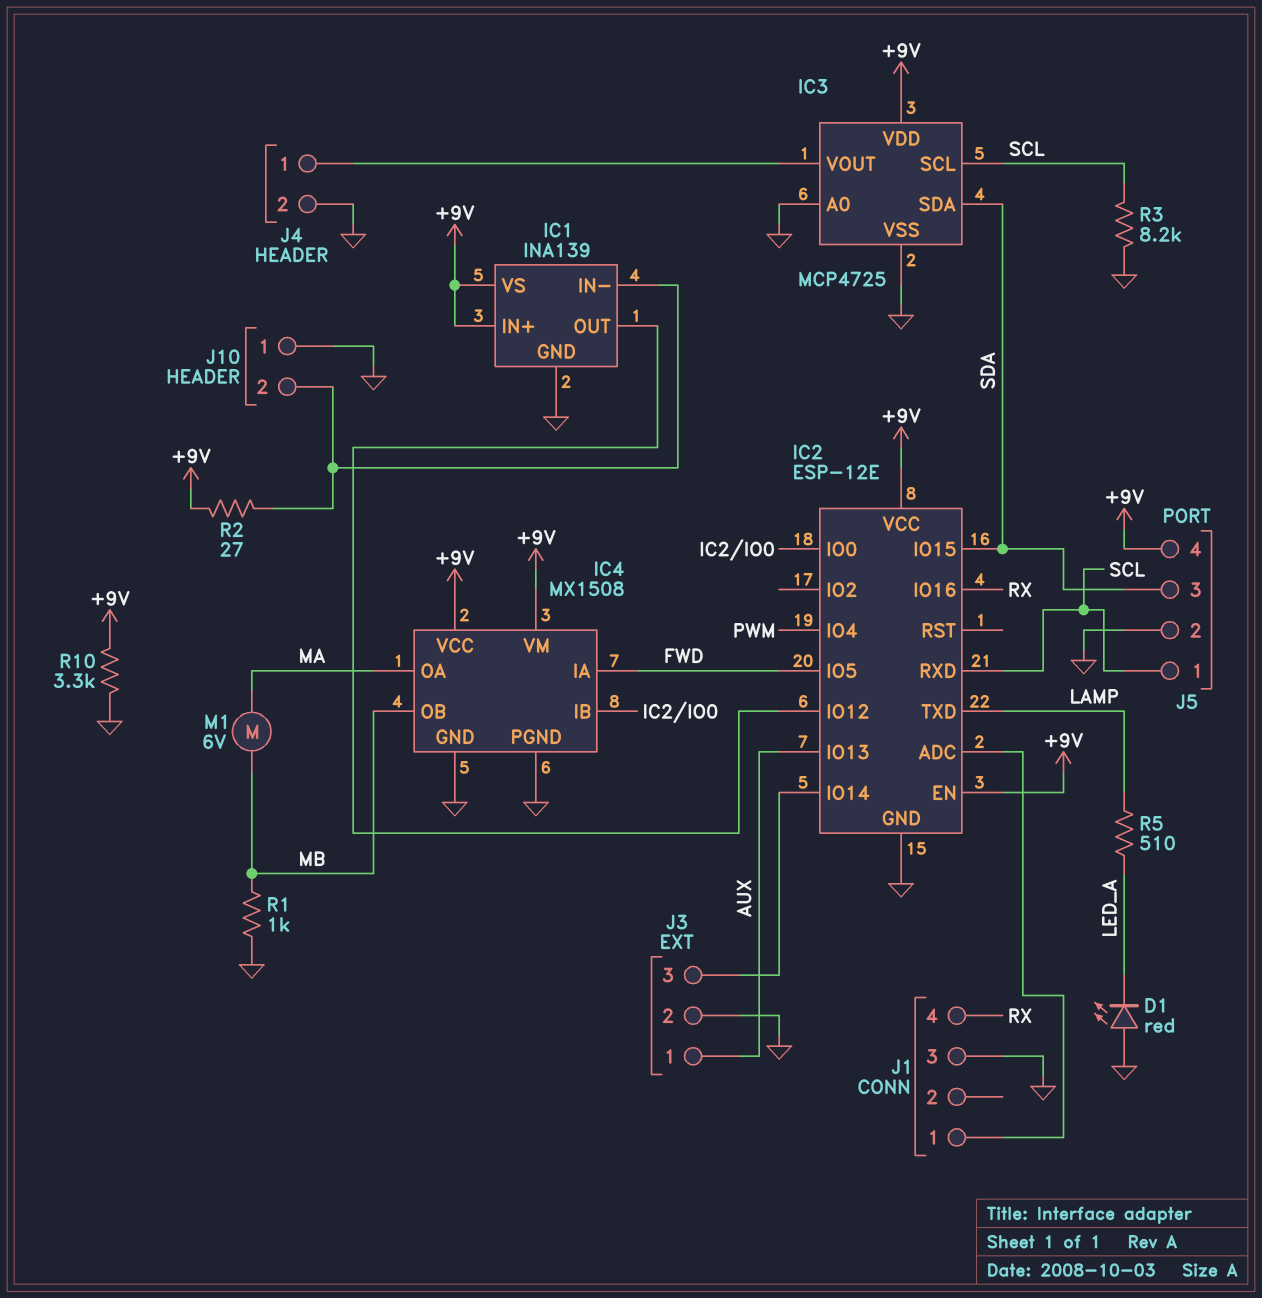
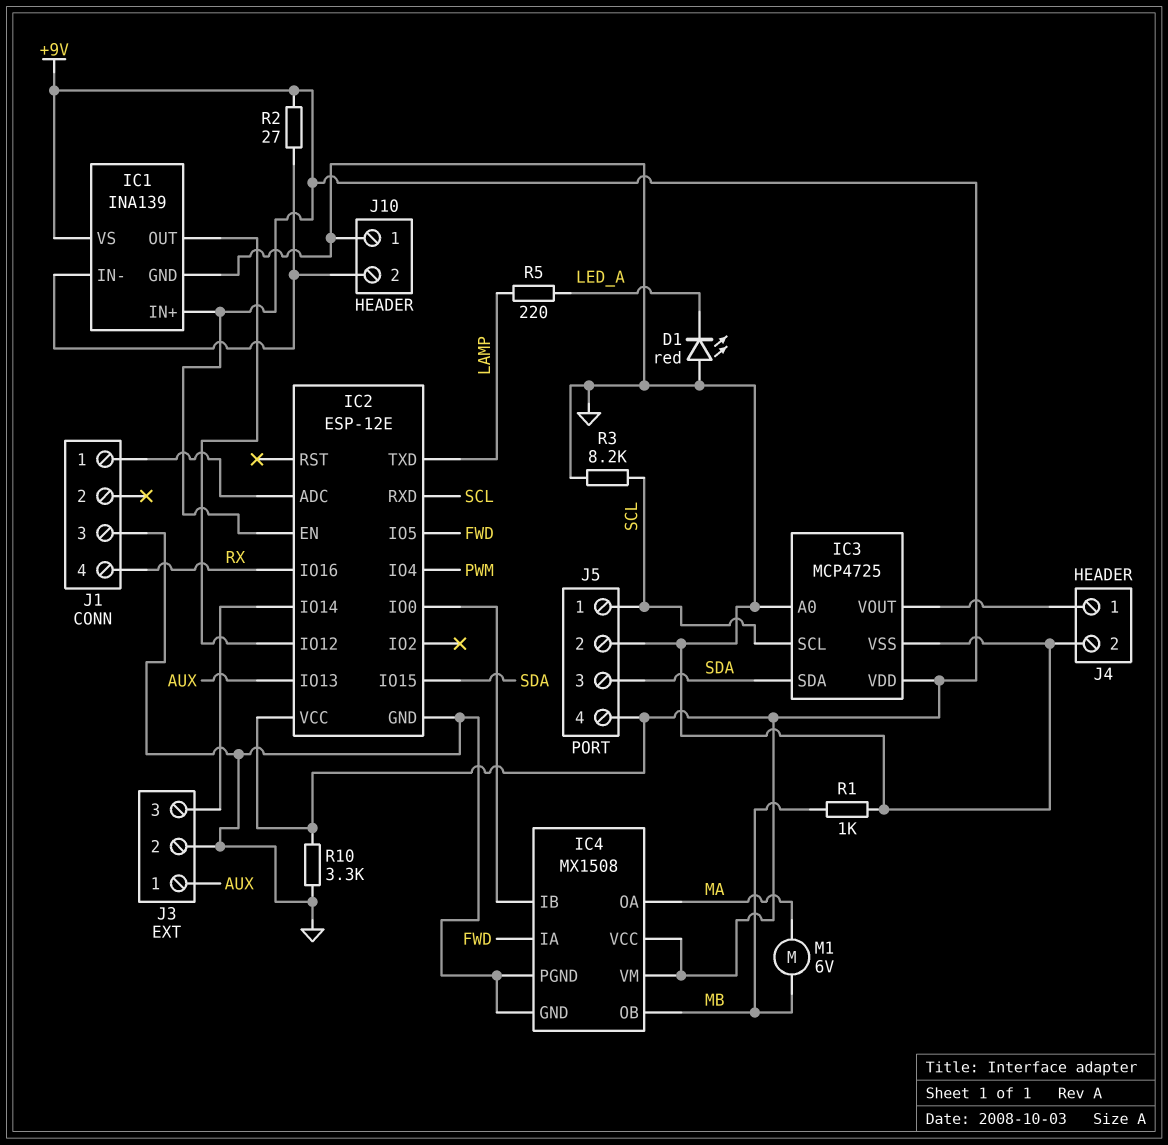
R5: 510 (LAMP, LED_A) -> 220 (LAMP, LED_A)

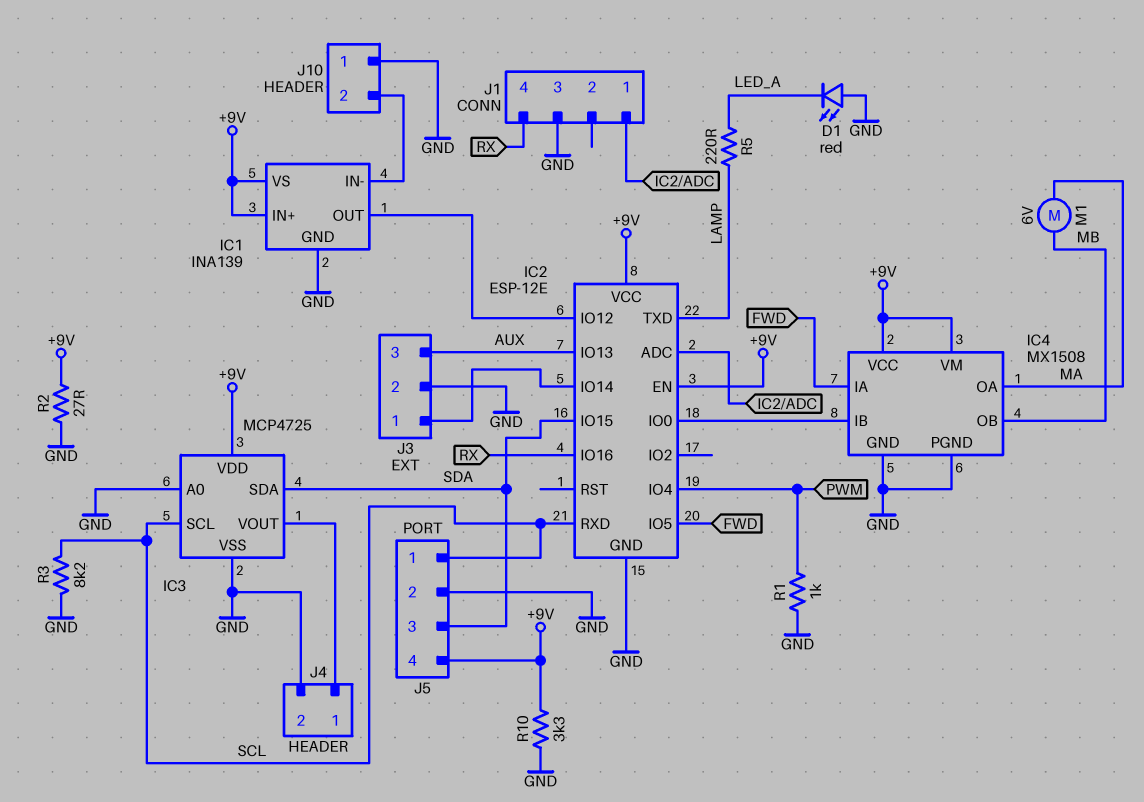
J3 pin 1: AUX -> IC2/IO14
J3 pin 3: IC2/IO14 -> AUX
R1: 1k (GND, MB) -> 1k (GND, PWM)
R2: 27 (+9V, IC1/IN-) -> 27 (+9V, GND)

